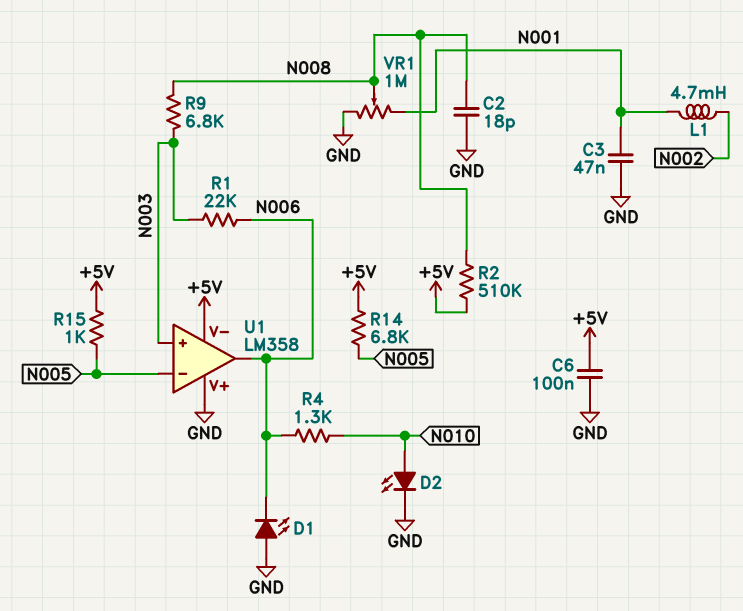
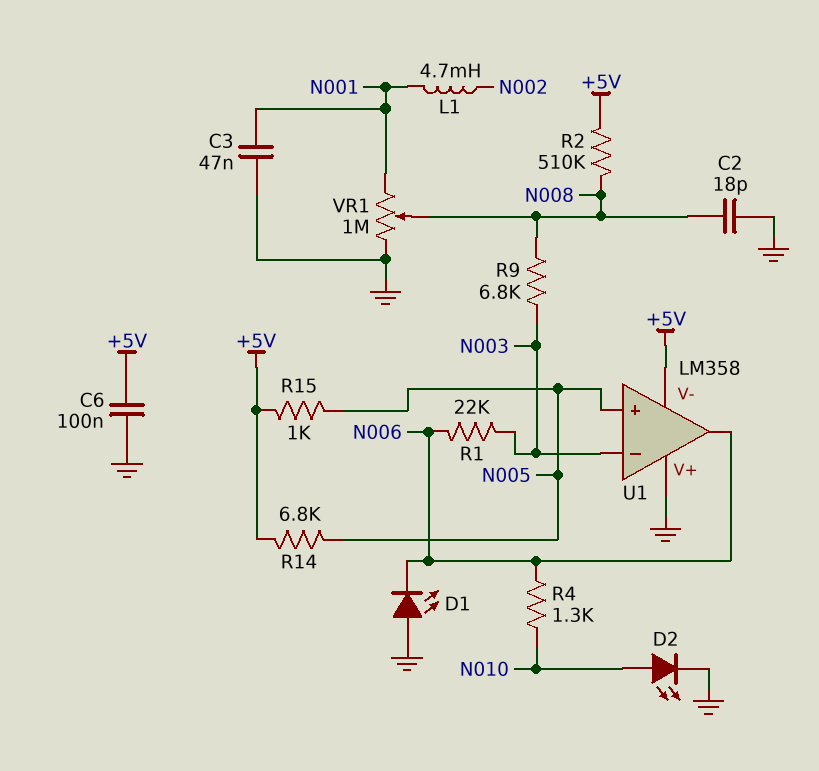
U1 pin in+: N003 -> N005
U1 pin in-: N005 -> N003

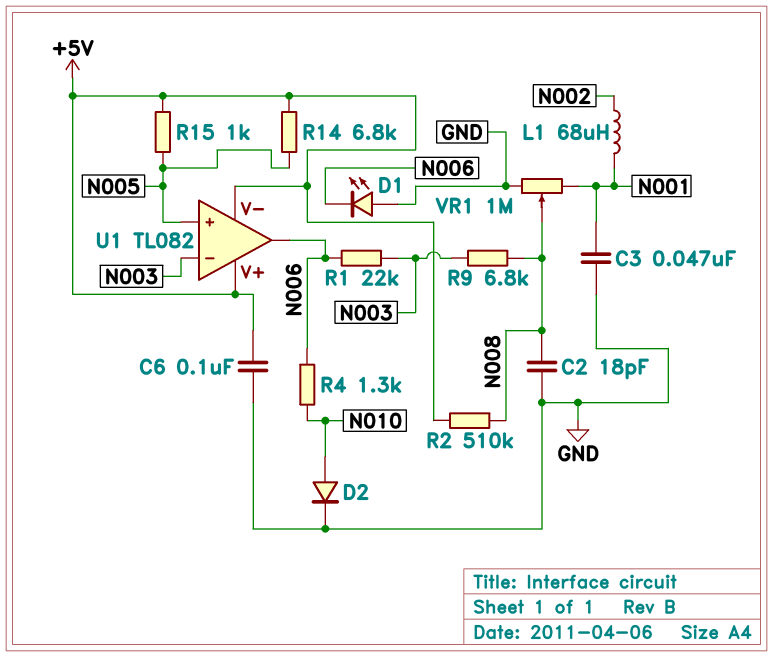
D2: LED (A N010, K GND) -> diode (A N010, K GND)
L1: 4.7mH (N001, N002) -> 68uH (N001, N002)
U1: LM358 -> TL082
U1 pin V+: GND -> +5V

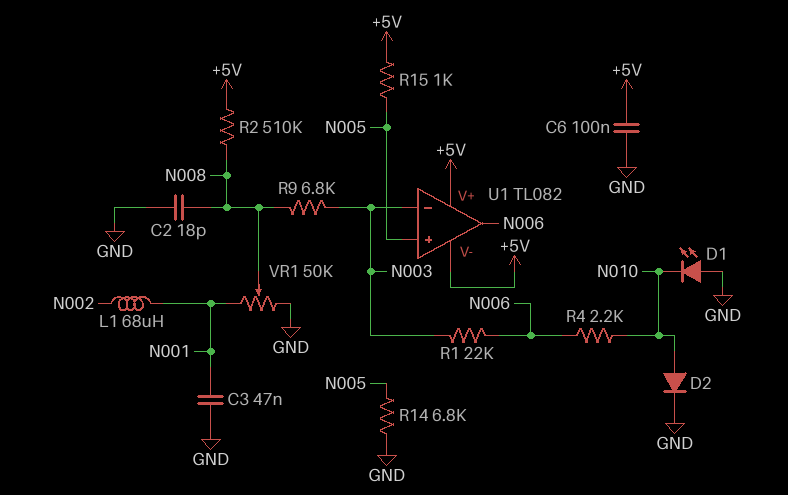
D1: LED (A GND, K N006) -> LED (A GND, K N010)
R4: 1.3k (N006, N010) -> 2.2k (N006, N010)
R14: 6.8k (+5V, N005) -> 6.8k (GND, N005)
VR1: 1M (GND, N001, wiper N008) -> 50k (GND, N001, wiper N008)

